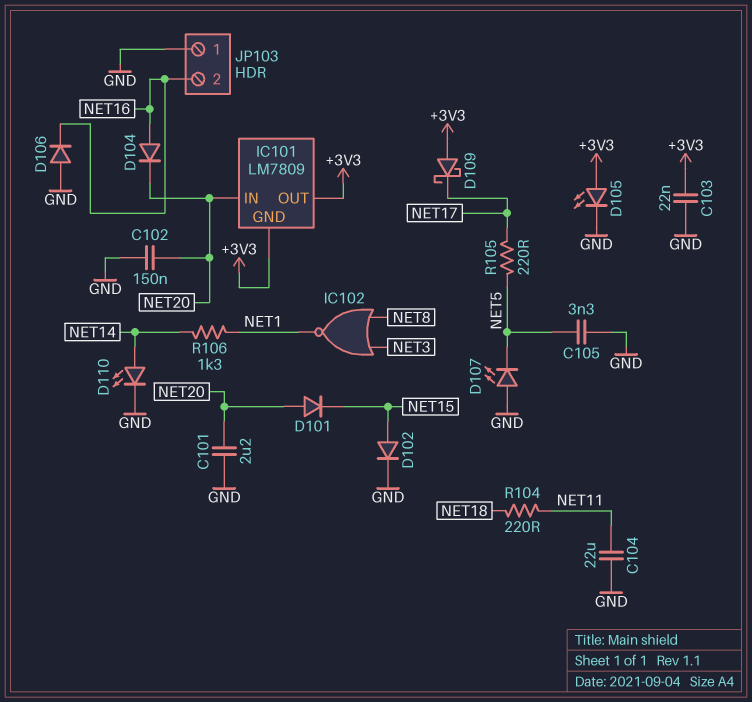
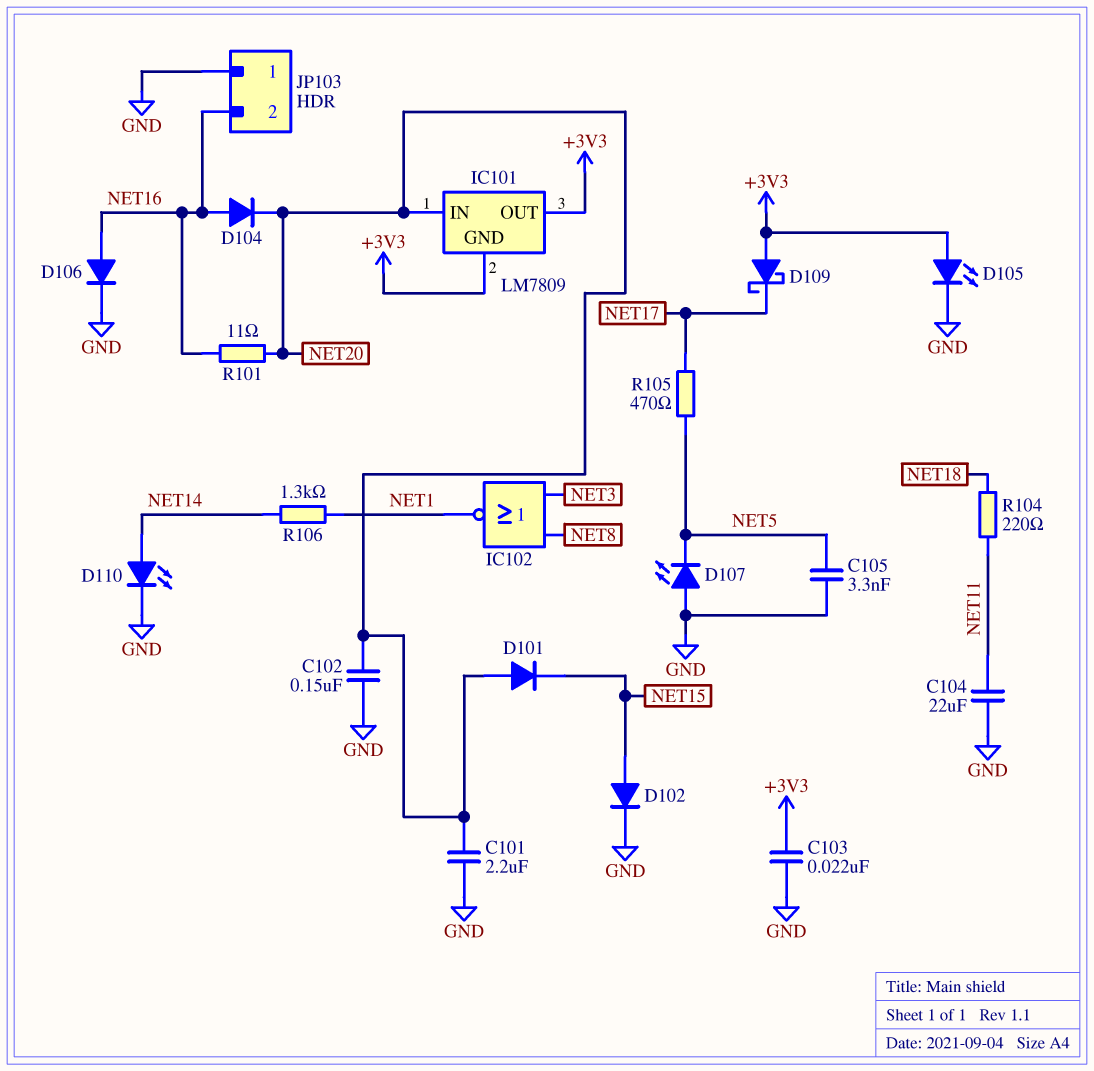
D106: diode (A GND, K NET16) -> diode (A NET16, K GND)
R101: none -> 11 (NET16, NET20)
R105: 220 (NET5, NET17) -> 470 (NET5, NET17)

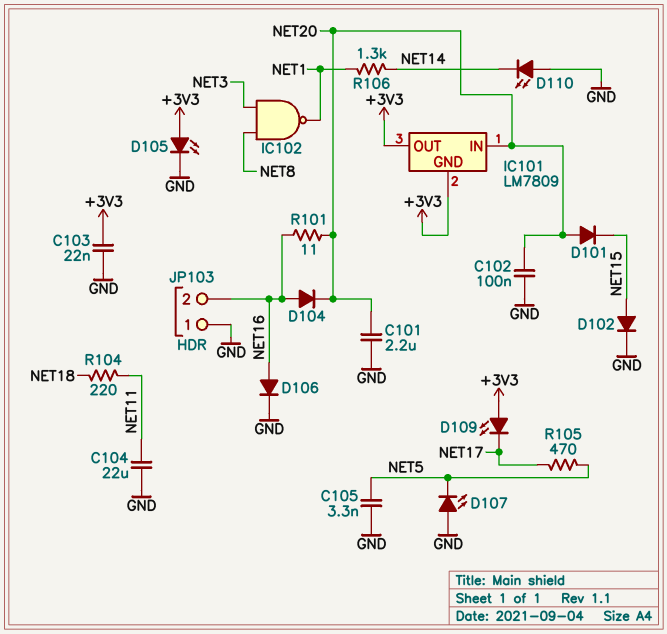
C102: 150nF (GND, NET20) -> 100nF (GND, NET20)
D109: schottky (A +3V3, K NET17) -> LED (A +3V3, K NET17)
D110: LED (A NET14, K GND) -> LED (A GND, K NET14)
IC102: NOR (in NET3, in NET8, out NET1) -> NAND (in NET3, in NET8, out NET1)

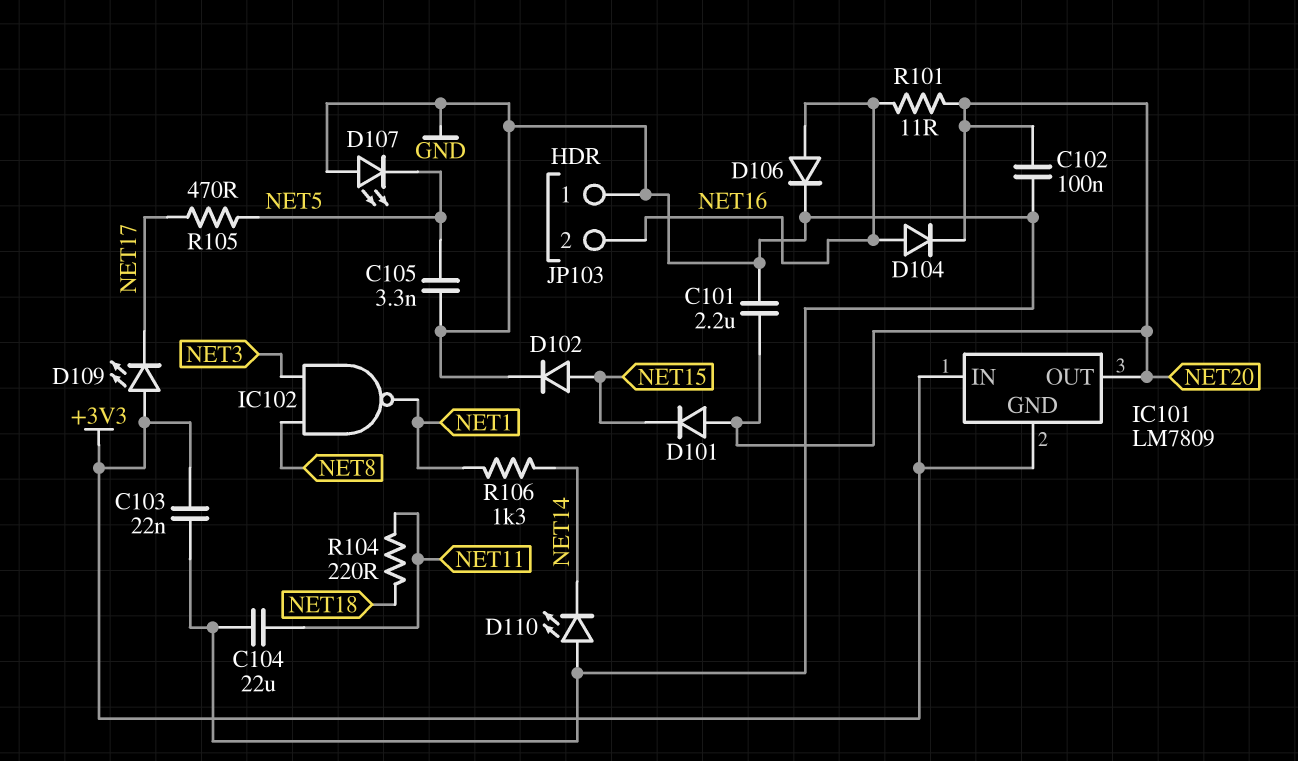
D105: LED (A +3V3, K GND) -> none
IC101 pin IN: NET20 -> +3V3
IC101 pin OUT: +3V3 -> NET20

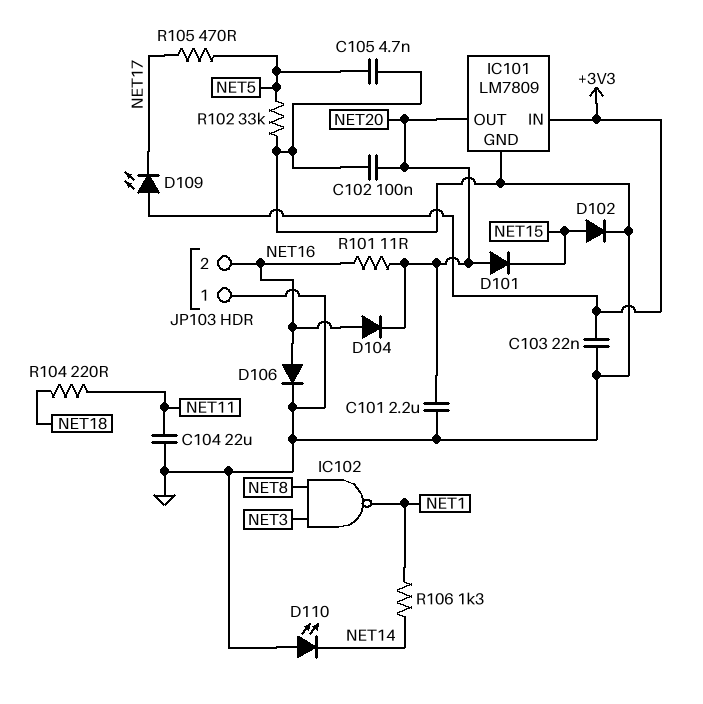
C105: 3.3nF (GND, NET5) -> 4.7nF (GND, NET5)
D107: LED (A GND, K NET5) -> none
IC101 pin GND: +3V3 -> GND
R102: none -> 33k (GND, NET5)

